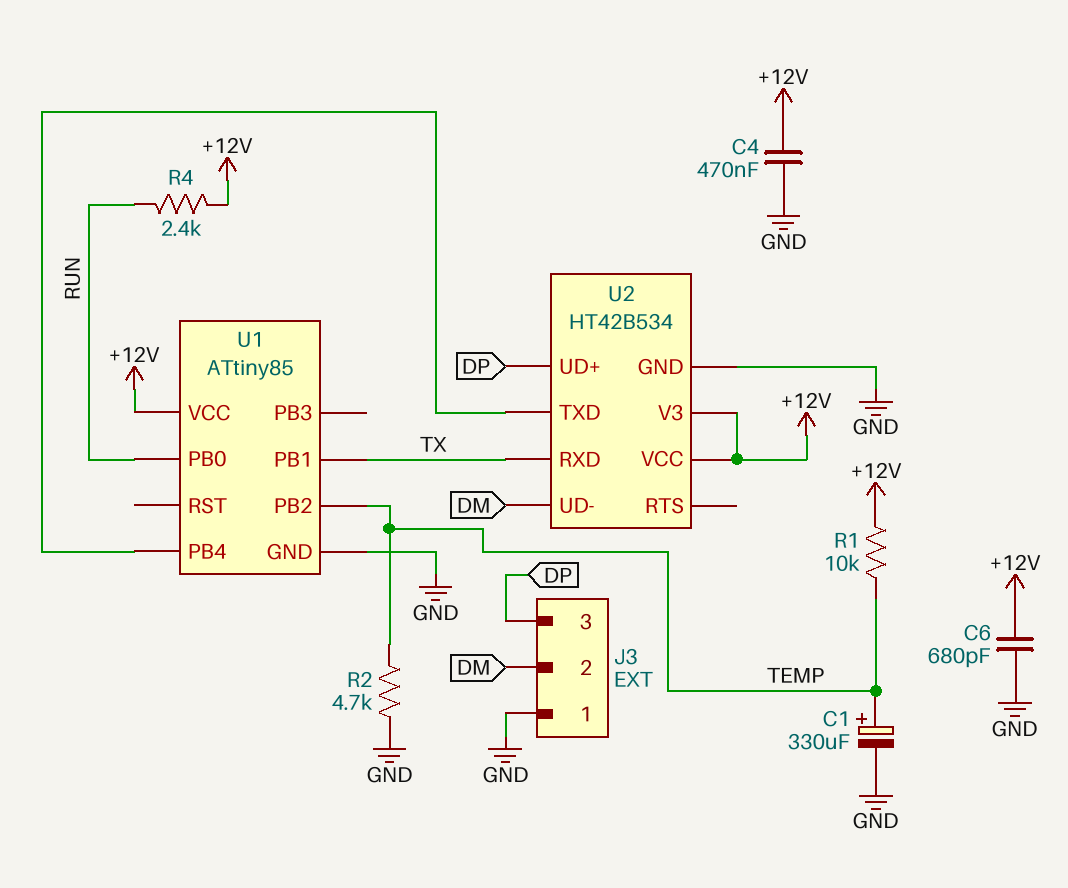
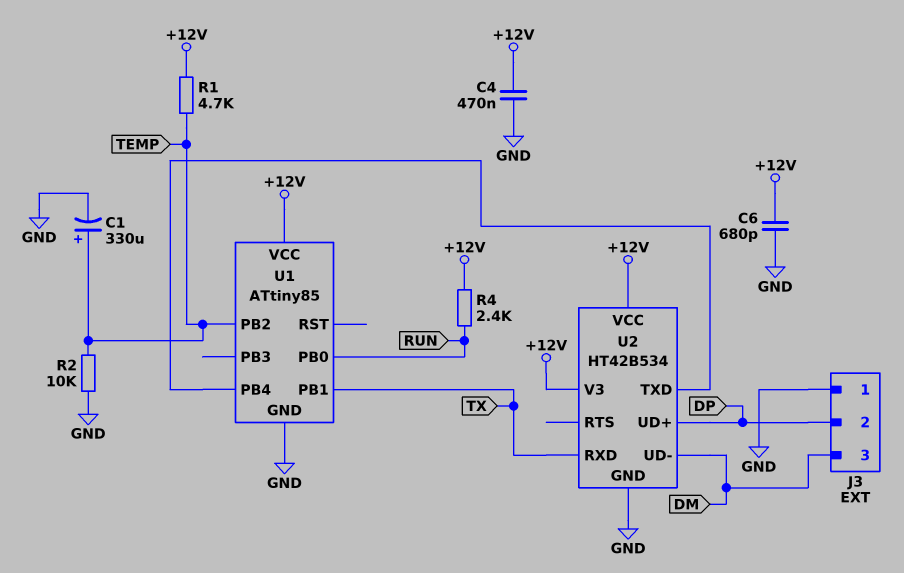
J3 pin 2: DM -> DP
J3 pin 3: DP -> DM
R1: 10k (+12V, TEMP) -> 4.7k (+12V, TEMP)
R2: 4.7k (GND, TEMP) -> 10k (GND, TEMP)

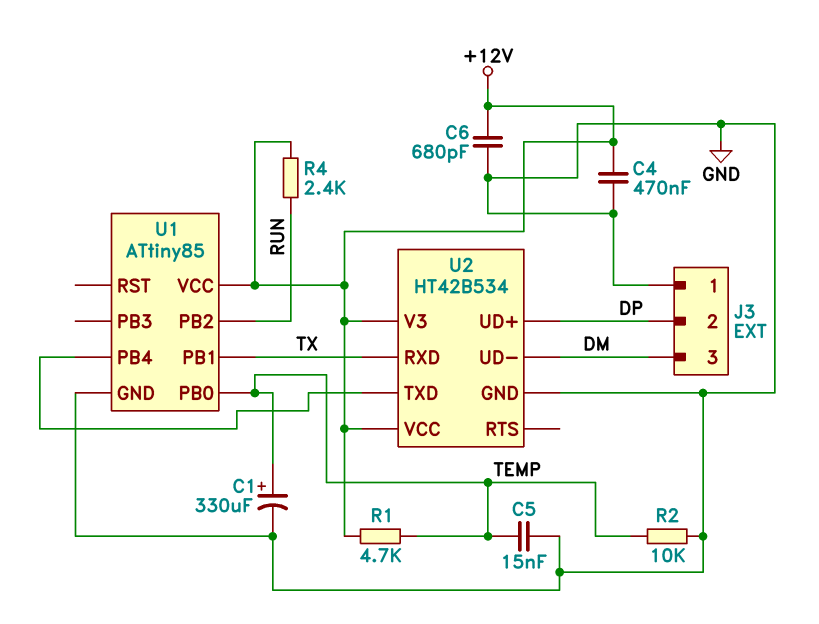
C5: none -> 15nF (GND, TEMP)
U1 pin PB0: RUN -> TEMP
U1 pin PB2: TEMP -> RUN

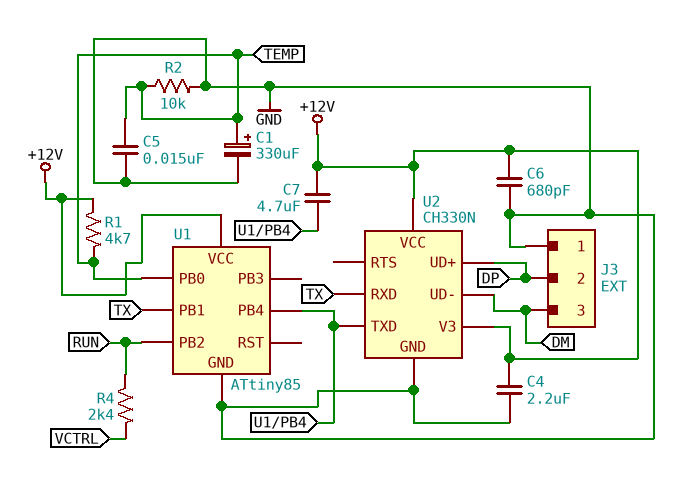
C4: 470nF (+12V, GND) -> 2.2uF (+12V, GND)
C7: none -> 4.7uF (+12V, U1/PB4)
R4: 2.4k (+12V, RUN) -> 2.4k (RUN, VCTRL)
U2: HT42B534 -> CH330N

